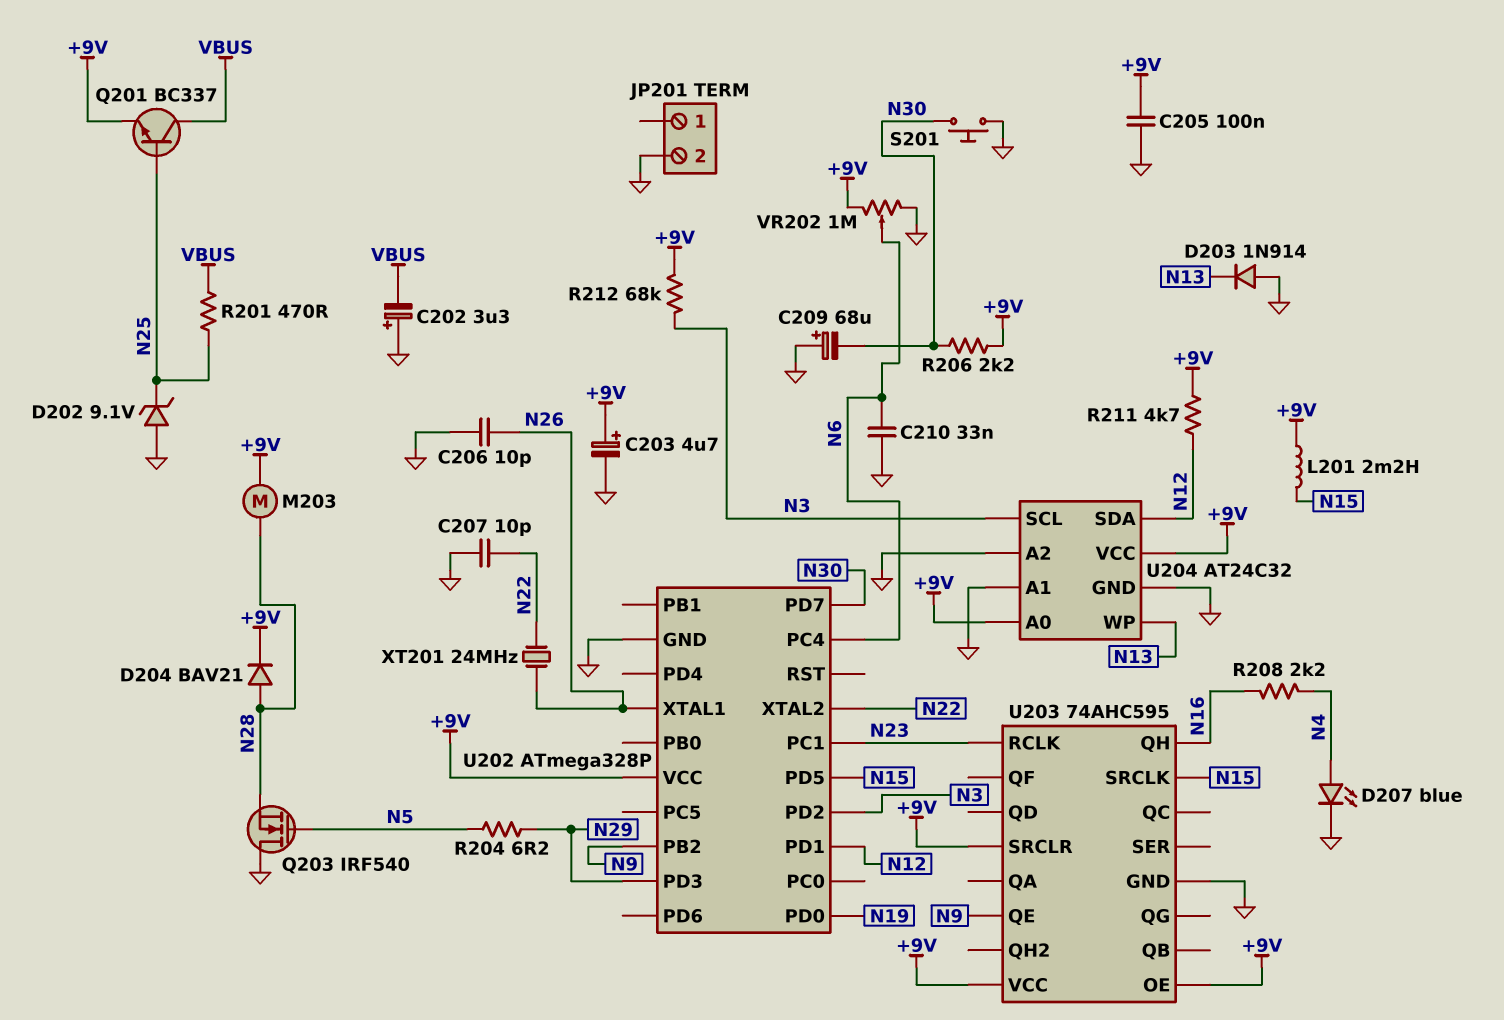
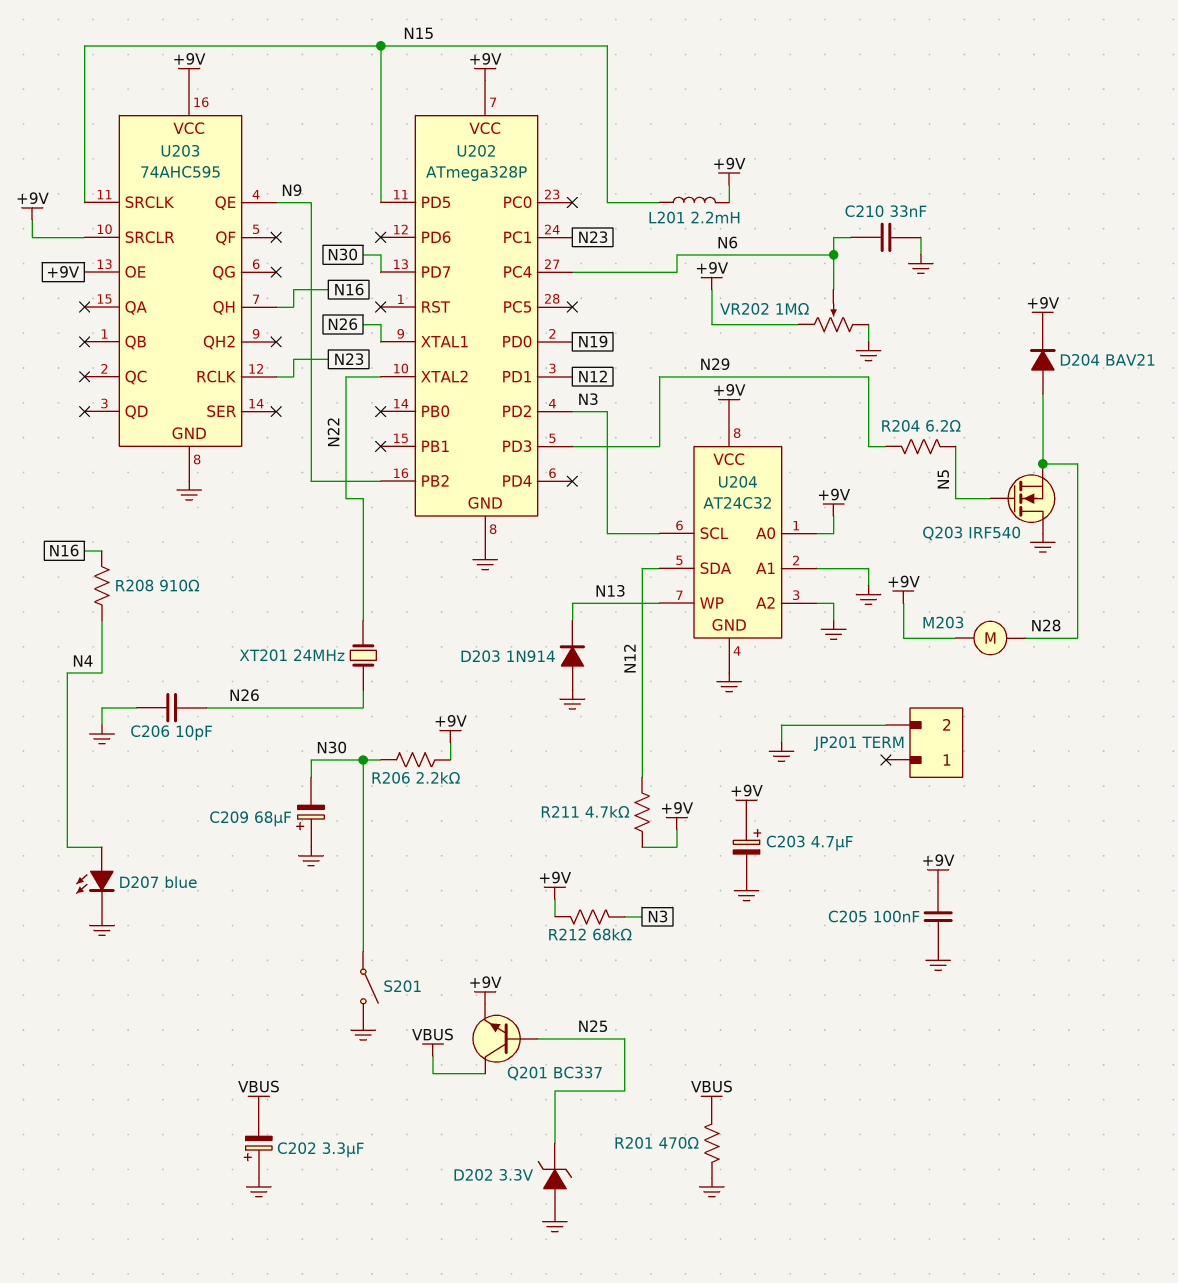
C207: 10pF (GND, N22) -> none
D202: zener 9.1V (A GND, K N25) -> zener 3.3V (A GND, K N25)
R201: 470 (N25, VBUS) -> 470 (GND, VBUS)
R208: 2.2k (N4, N16) -> 910 (N4, N16)
S201: button (GND, N30) -> switch (GND, N30)

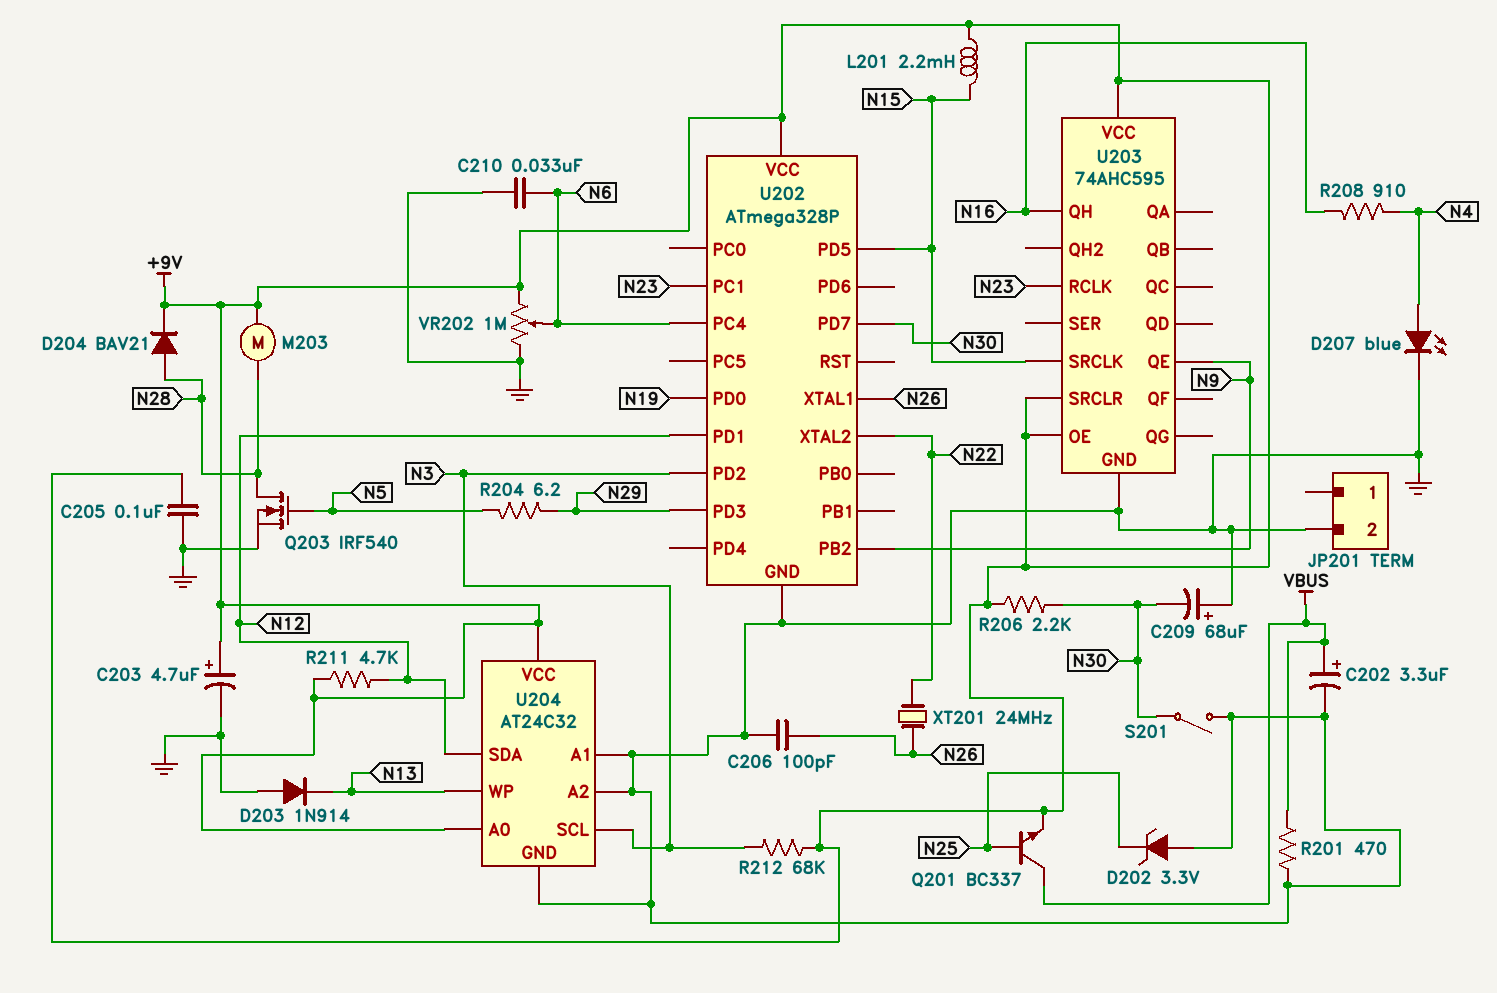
C202: 3.3uF (plus GND, minus VBUS) -> 3.3uF (plus VBUS, minus GND)
C206: 10pF (GND, N26) -> 100pF (GND, N26)
Q203: NMOS IRF540 (G N5, D GND, S N28) -> NMOS IRF540 (G N5, D N28, S GND)

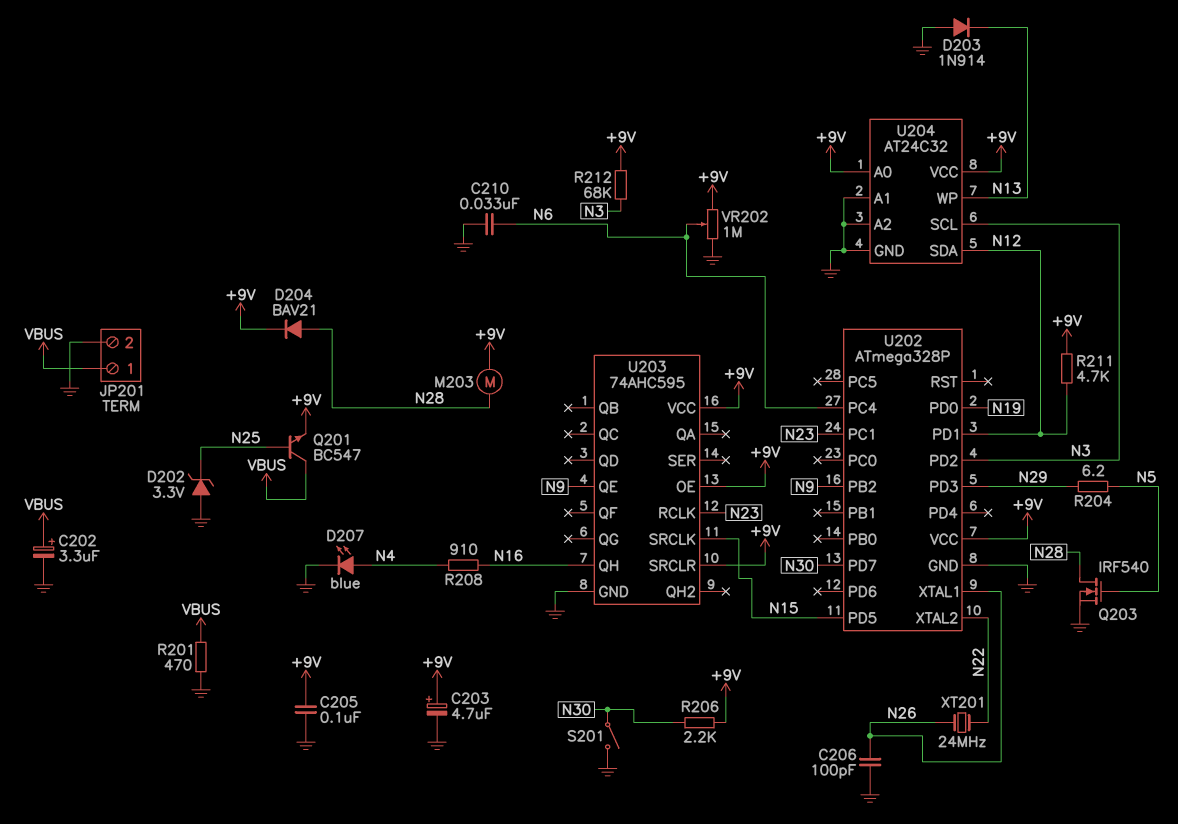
C209: 68uF (plus GND, minus N30) -> none
JP201 pin 1: none -> VBUS
L201: 2.2mH (+9V, N15) -> none
Q201: NPN BC337 (B N25, C VBUS, E +9V) -> NPN BC547 (B N25, C VBUS, E +9V)

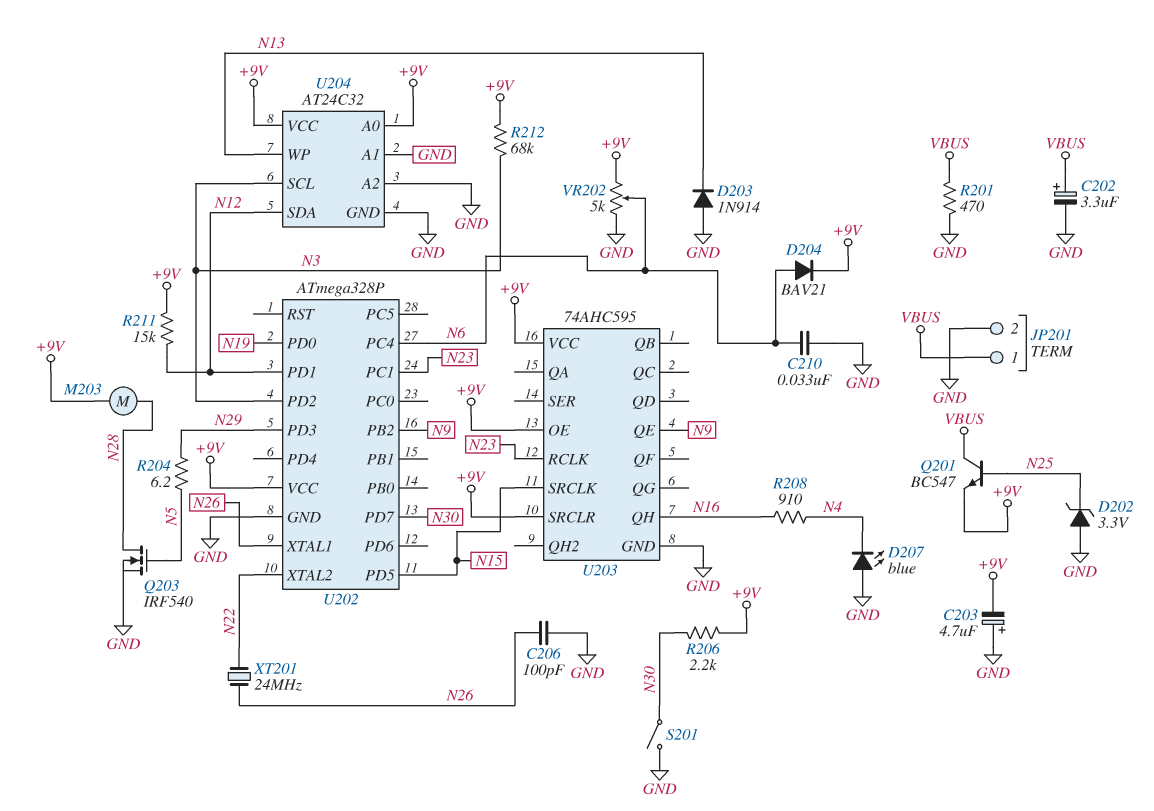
C203: 4.7uF (plus +9V, minus GND) -> 4.7uF (plus GND, minus +9V)
C205: 100nF (+9V, GND) -> none
D204: diode BAV21 (A N28, K +9V) -> diode BAV21 (A N6, K +9V)
D207: LED blue (A N4, K GND) -> LED blue (A GND, K N4)
R211: 4.7k (+9V, N12) -> 15k (+9V, N12)
VR202: 1M (+9V, GND, wiper N6) -> 5k (+9V, GND, wiper N6)

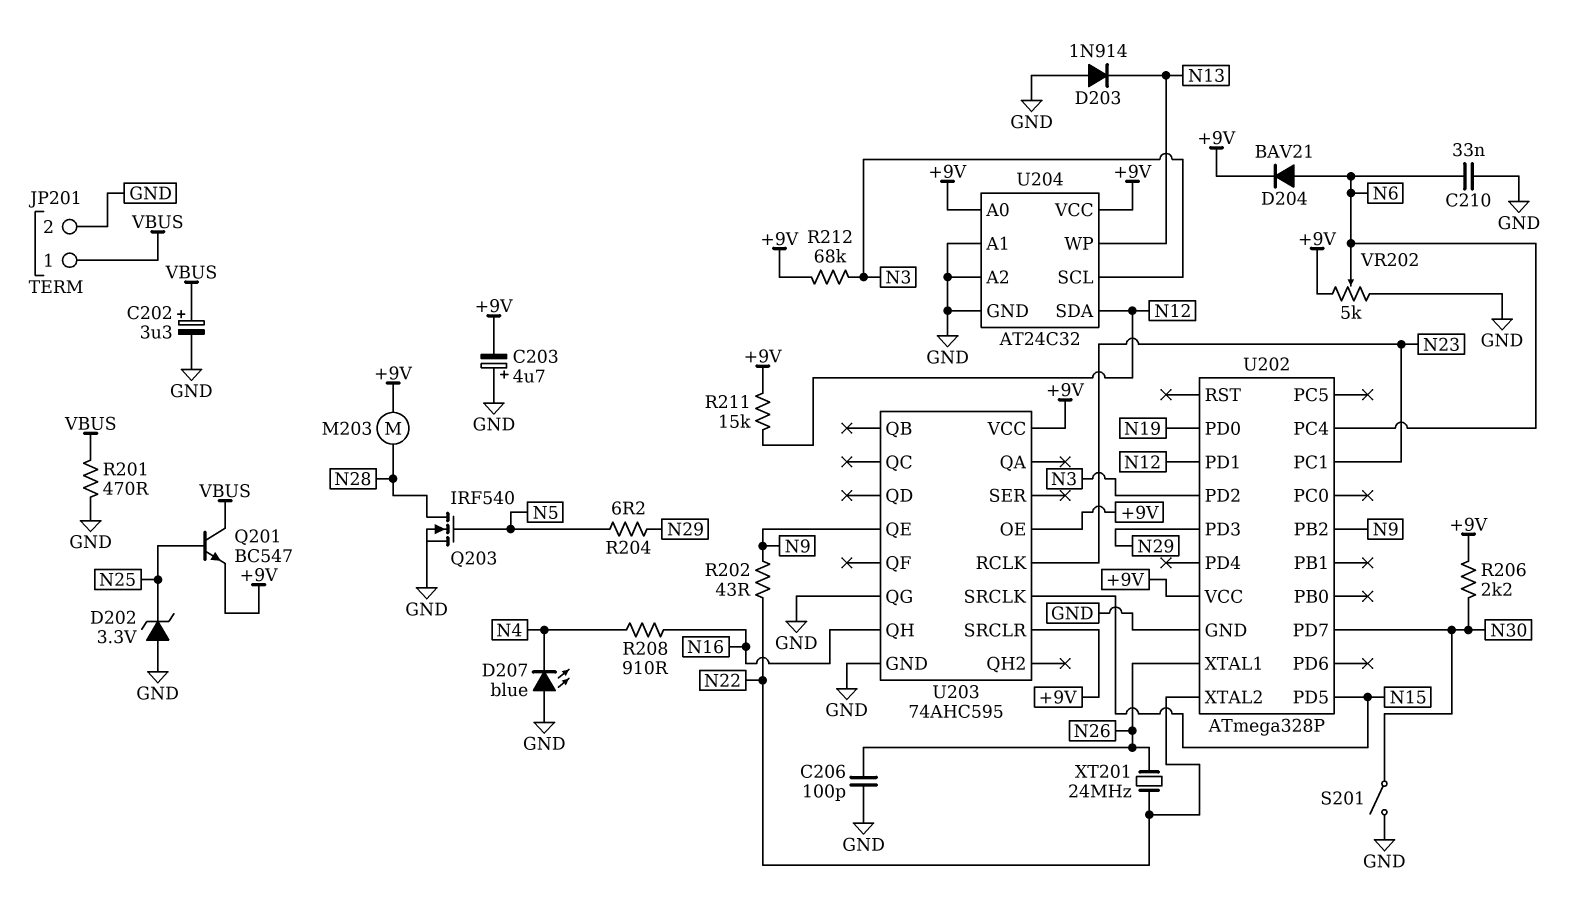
R202: none -> 43 (N9, N22)
U203 pin QG: none -> GND

